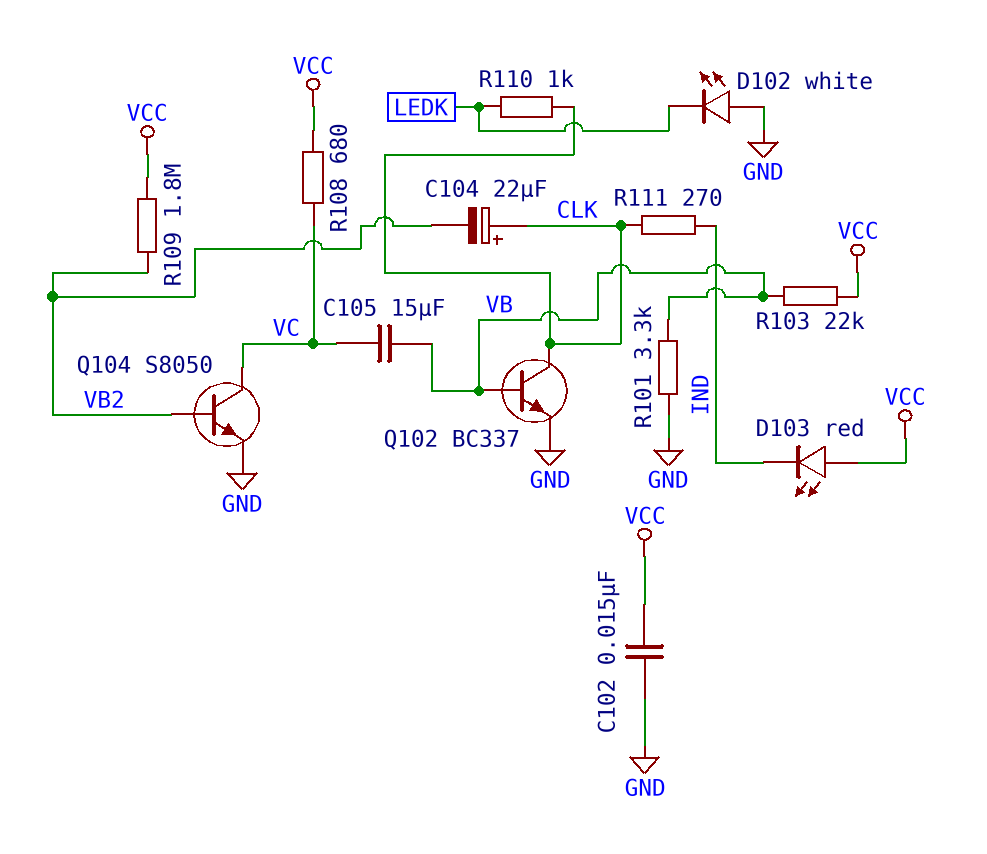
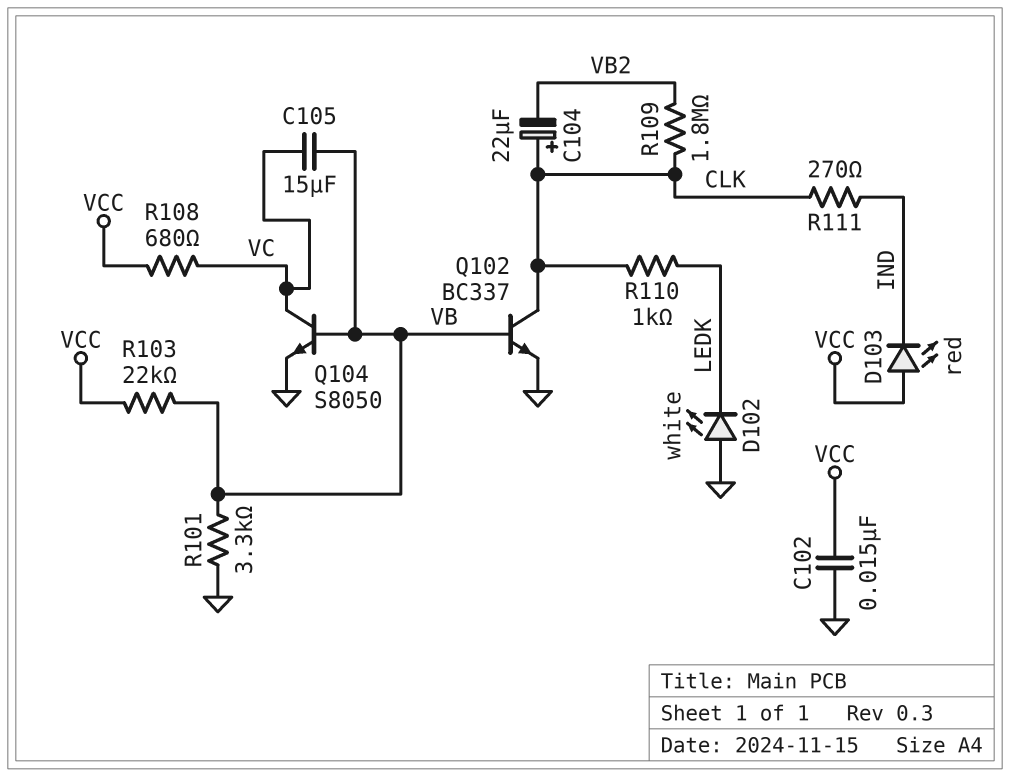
Q104: NPN S8050 (B VB2, C VC, E GND) -> NPN S8050 (B VB, C VC, E GND)
R109: 1.8M (VB2, VCC) -> 1.8M (CLK, VB2)

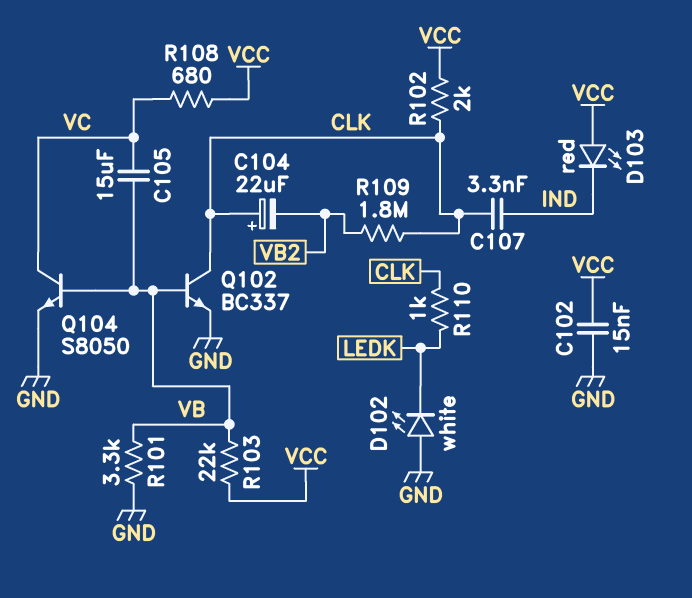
C107: none -> 3.3nF (CLK, IND)
R102: none -> 2k (CLK, VCC)
R111: 270 (CLK, IND) -> none

